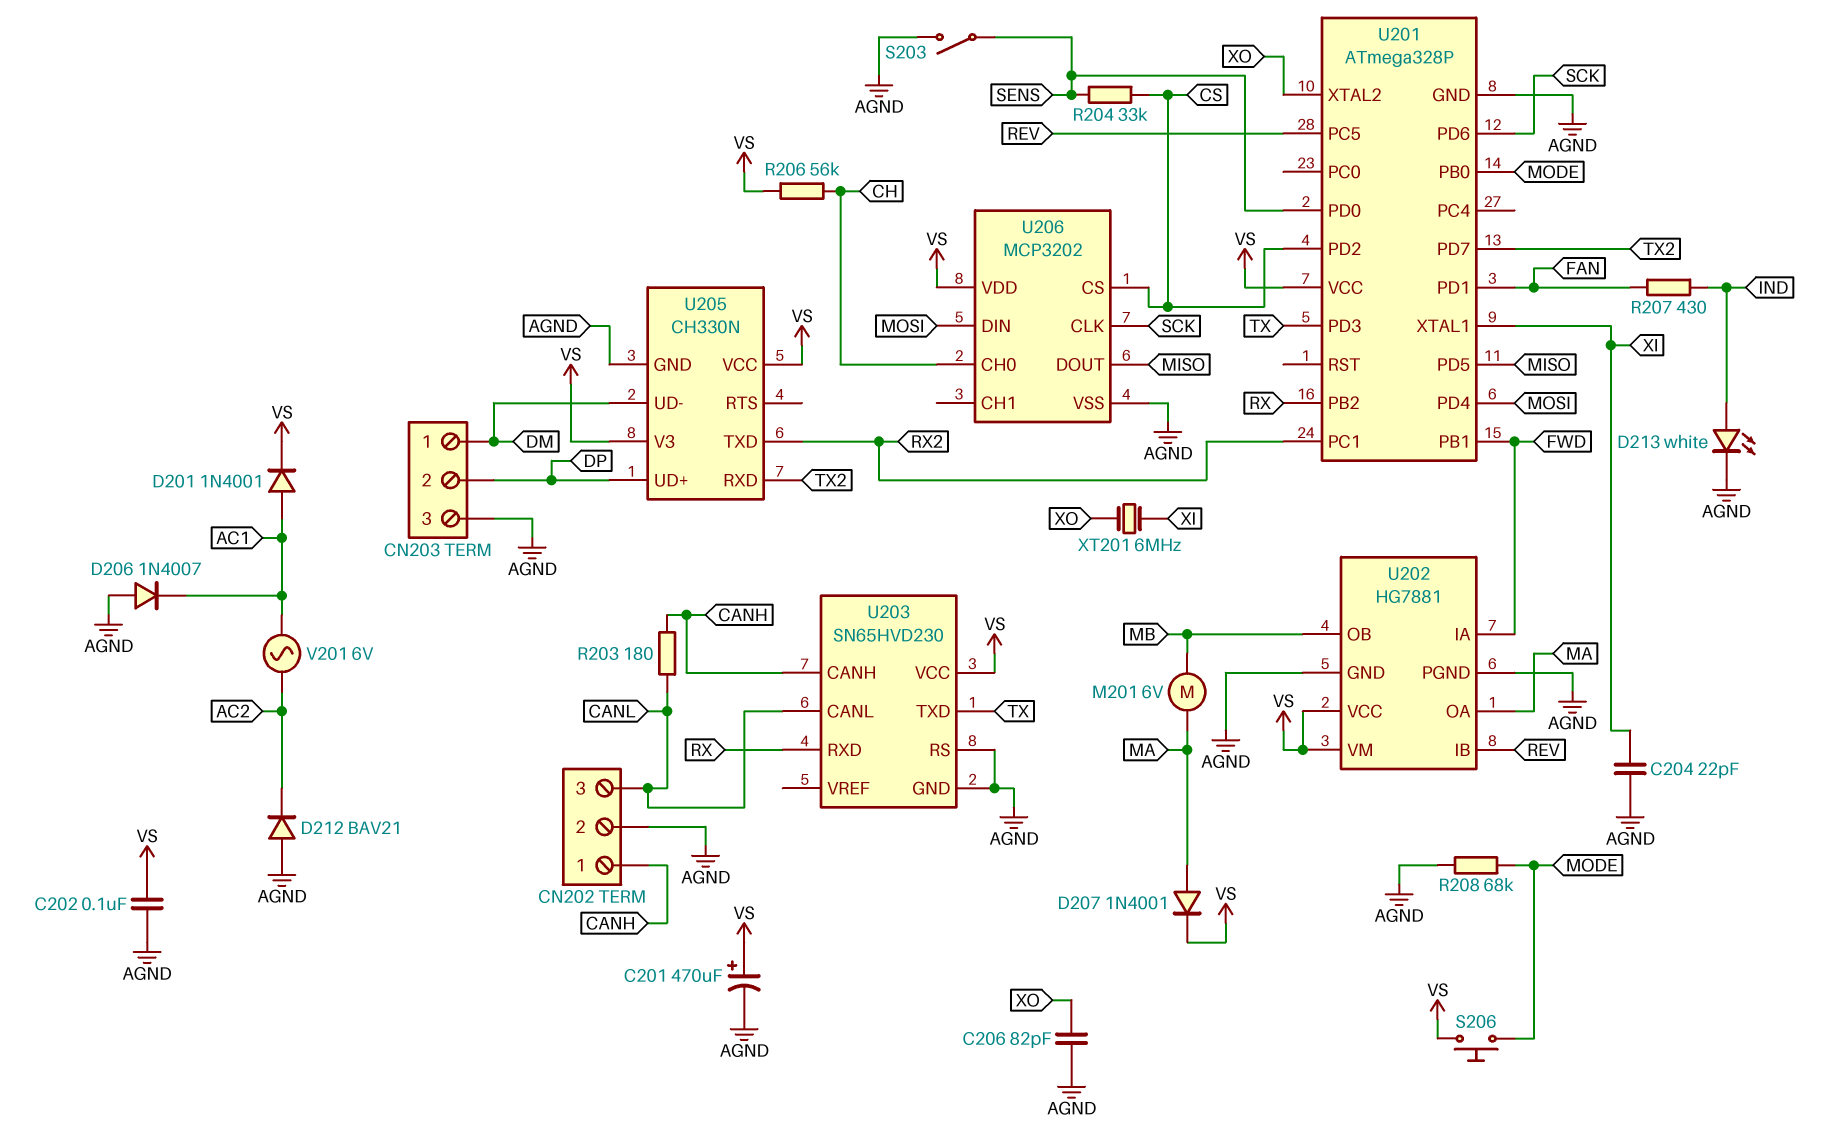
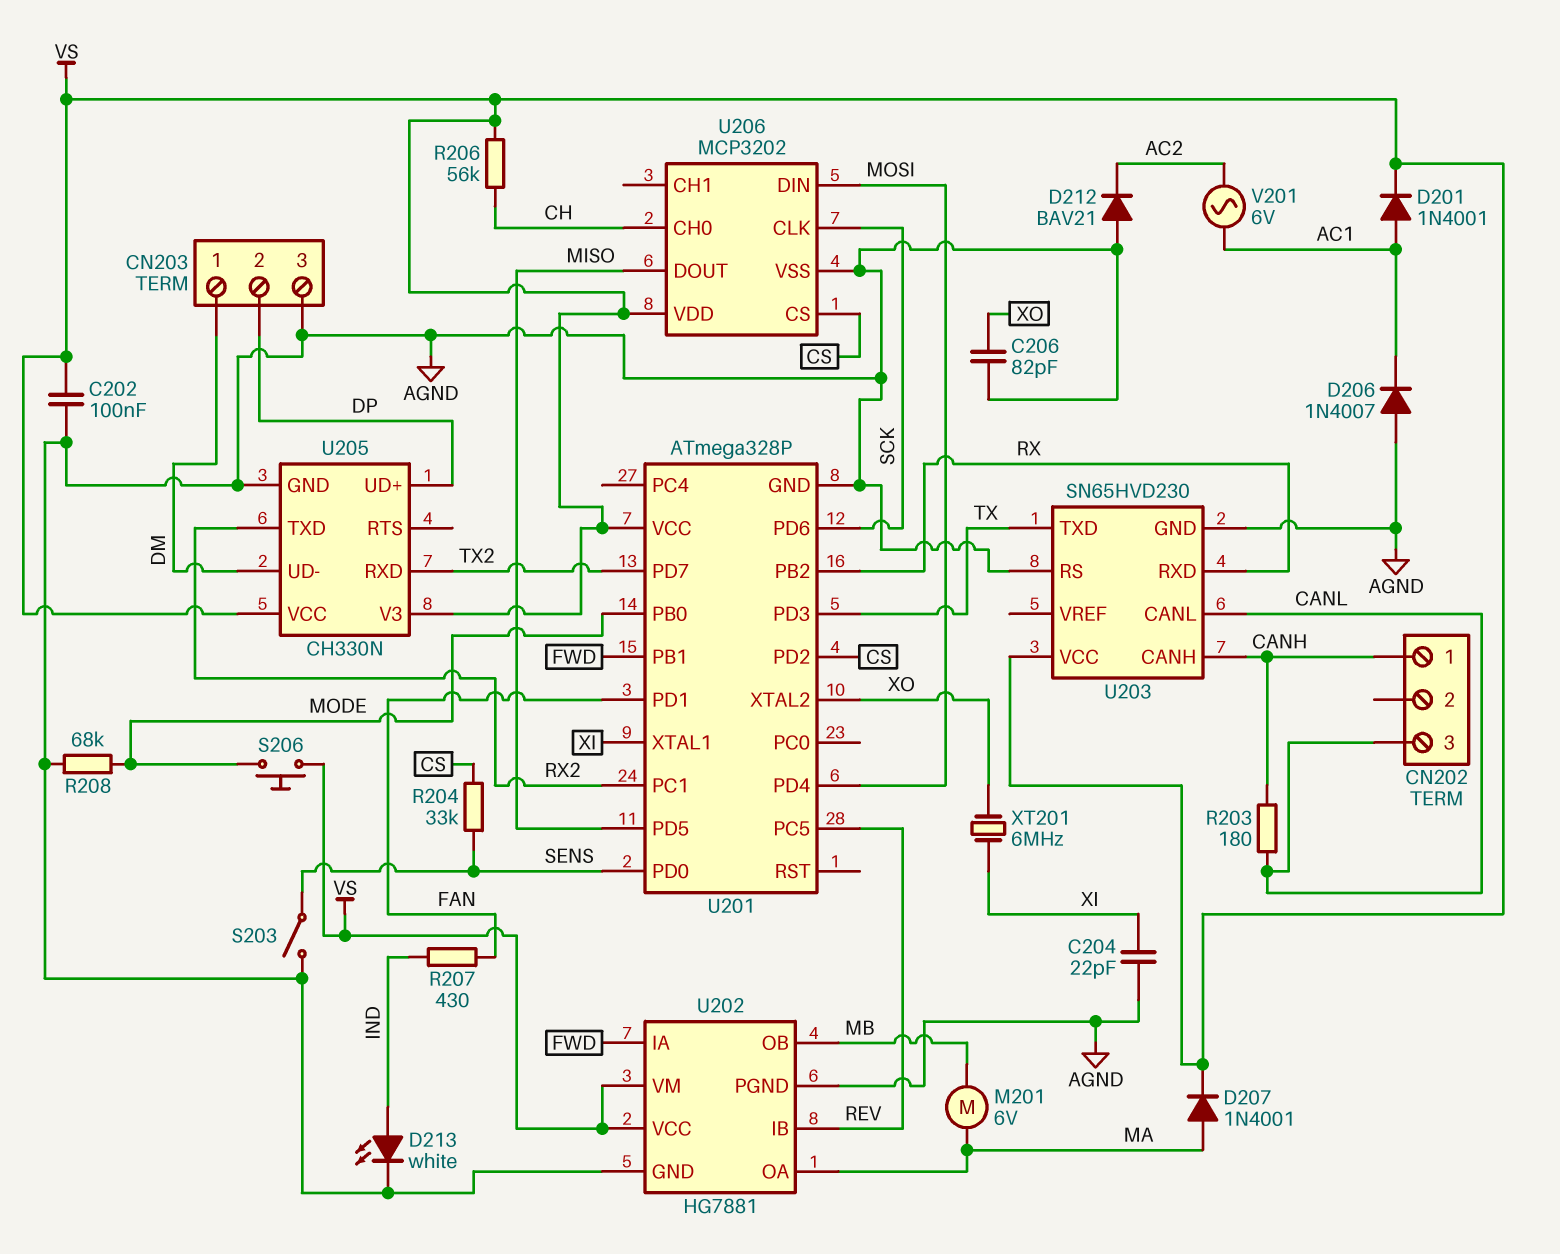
C201: 470uF (plus VS, minus AGND) -> none
CN202 pin 2: AGND -> none

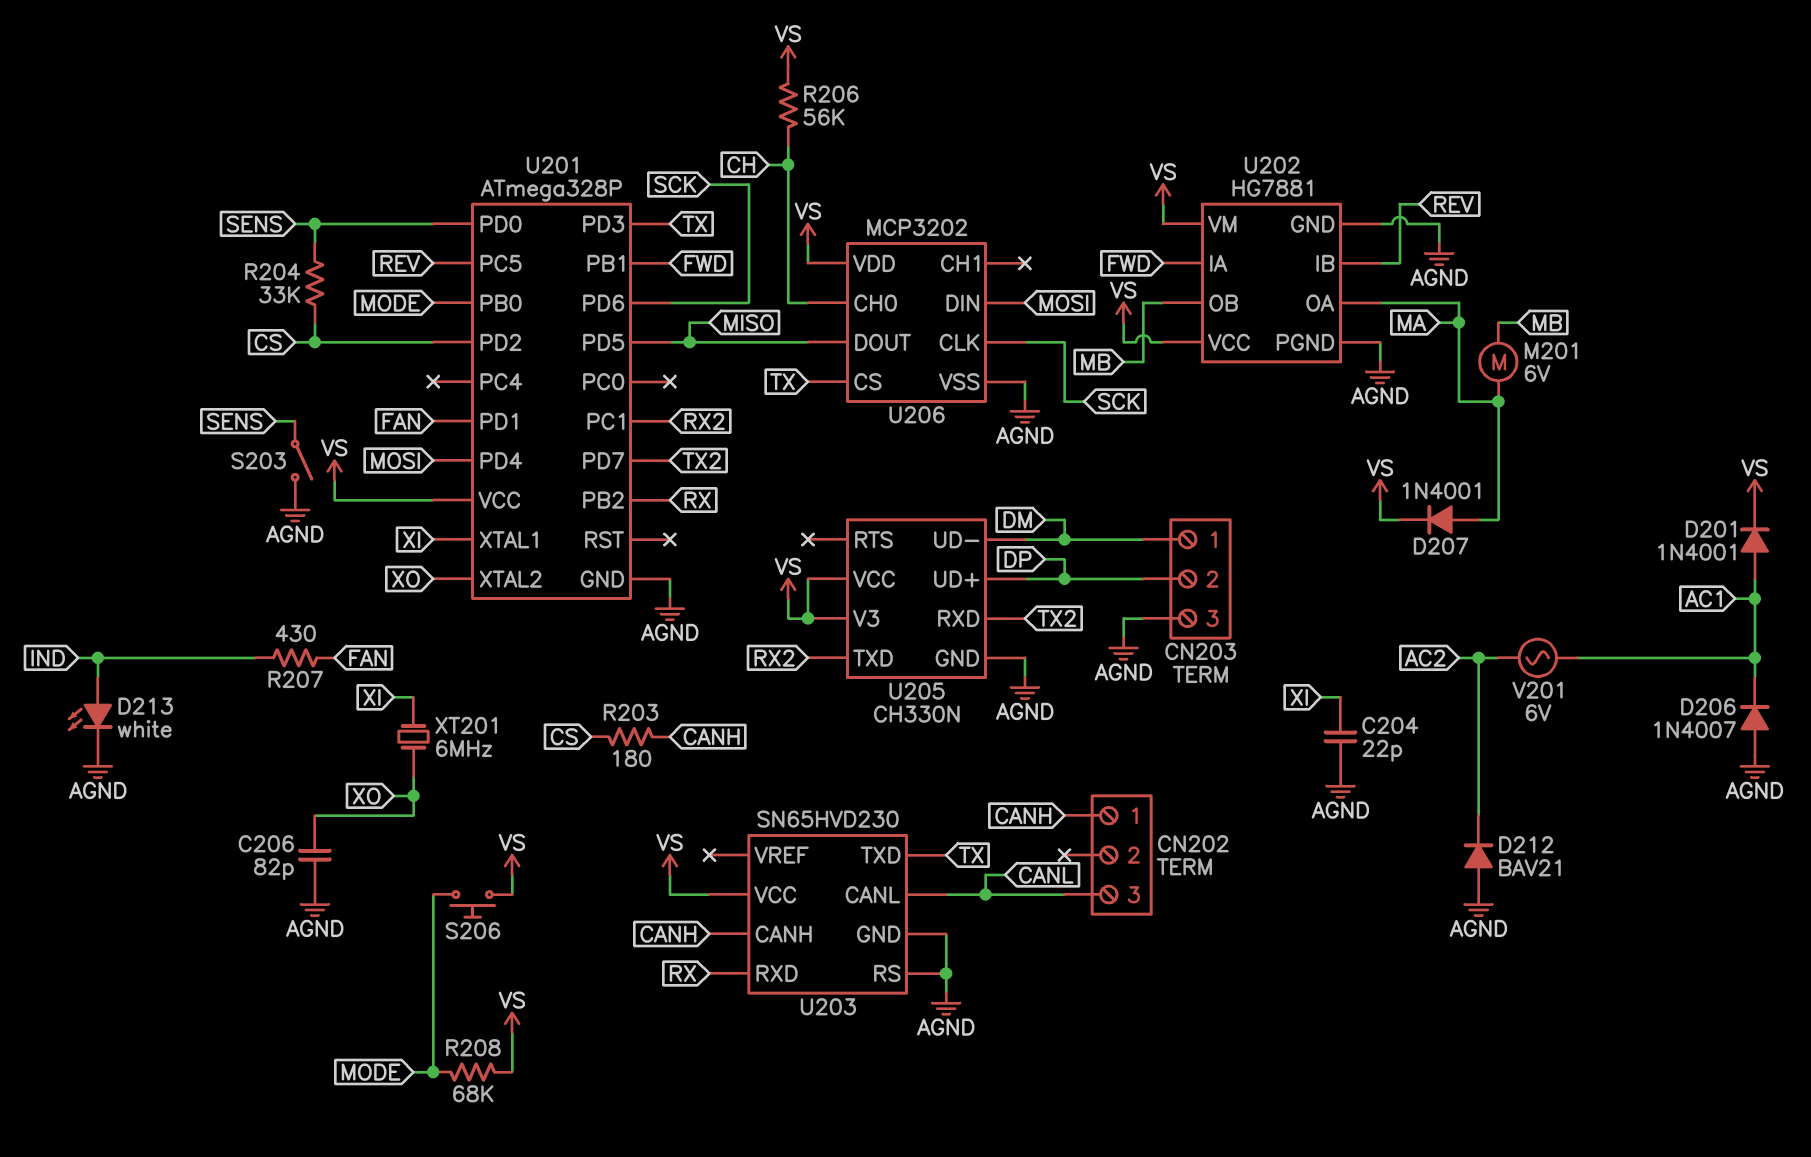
C202: 100nF (AGND, VS) -> none
R203: 180 (CANH, CANL) -> 180 (CANH, CS)
R208: 68k (AGND, MODE) -> 68k (MODE, VS)
U206 pin CS: CS -> TX

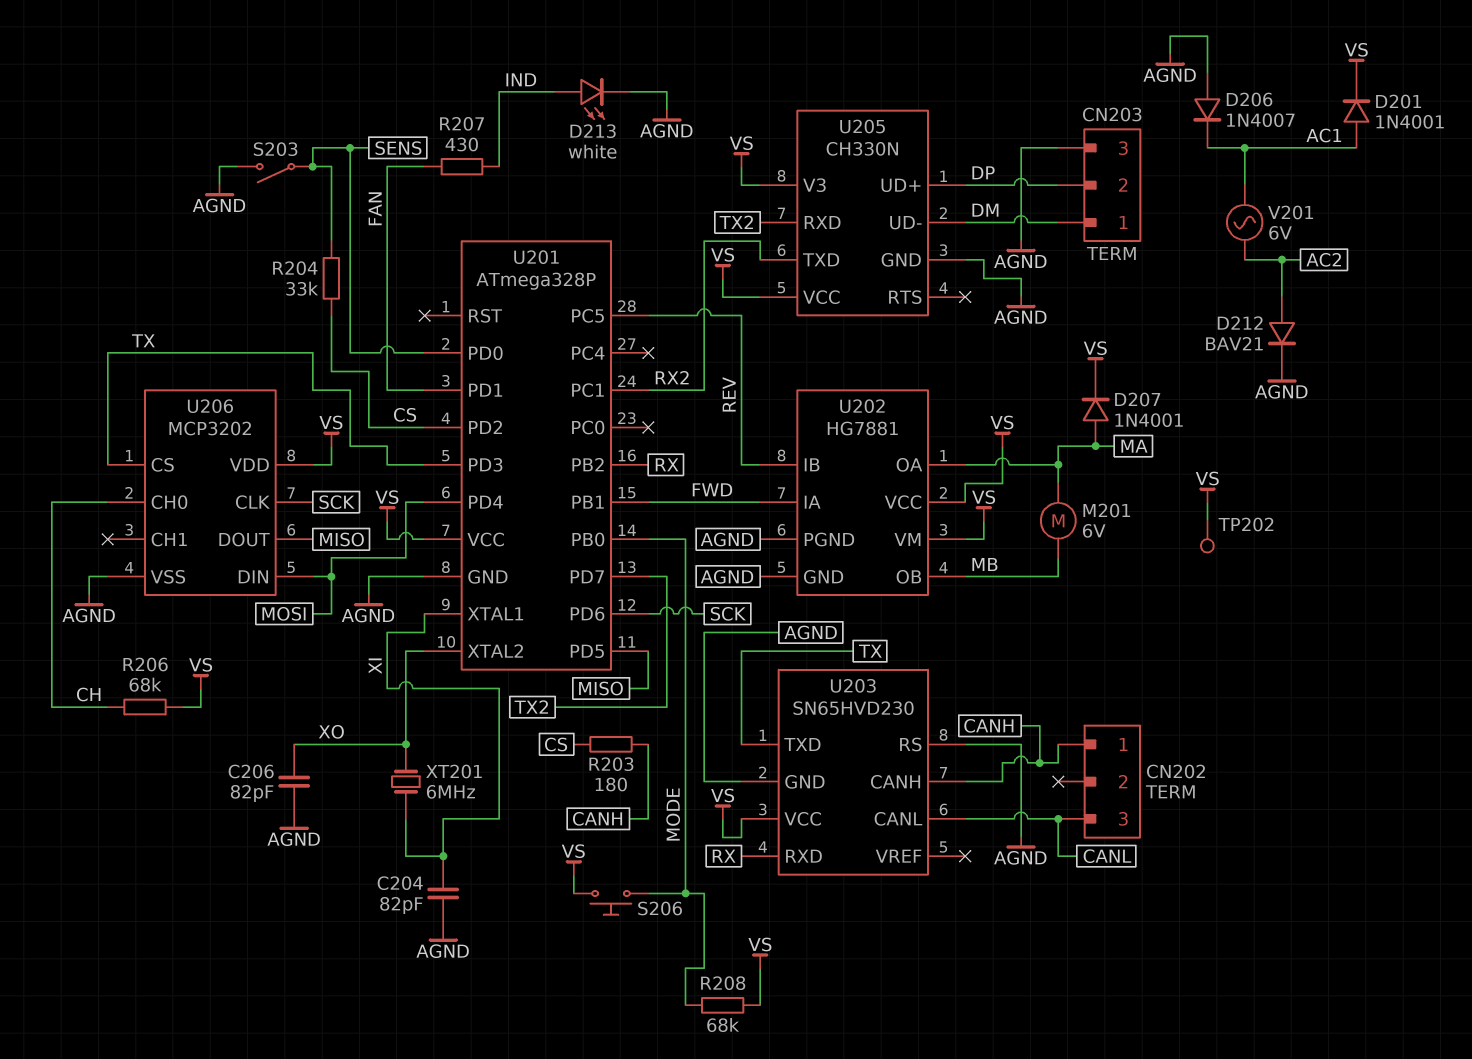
C204: 22pF (AGND, XI) -> 82pF (AGND, XI)
D212: diode BAV21 (A AGND, K AC2) -> diode BAV21 (A AC2, K AGND)
R206: 56k (CH, VS) -> 68k (CH, VS)
TP202: none -> test point (VS)

